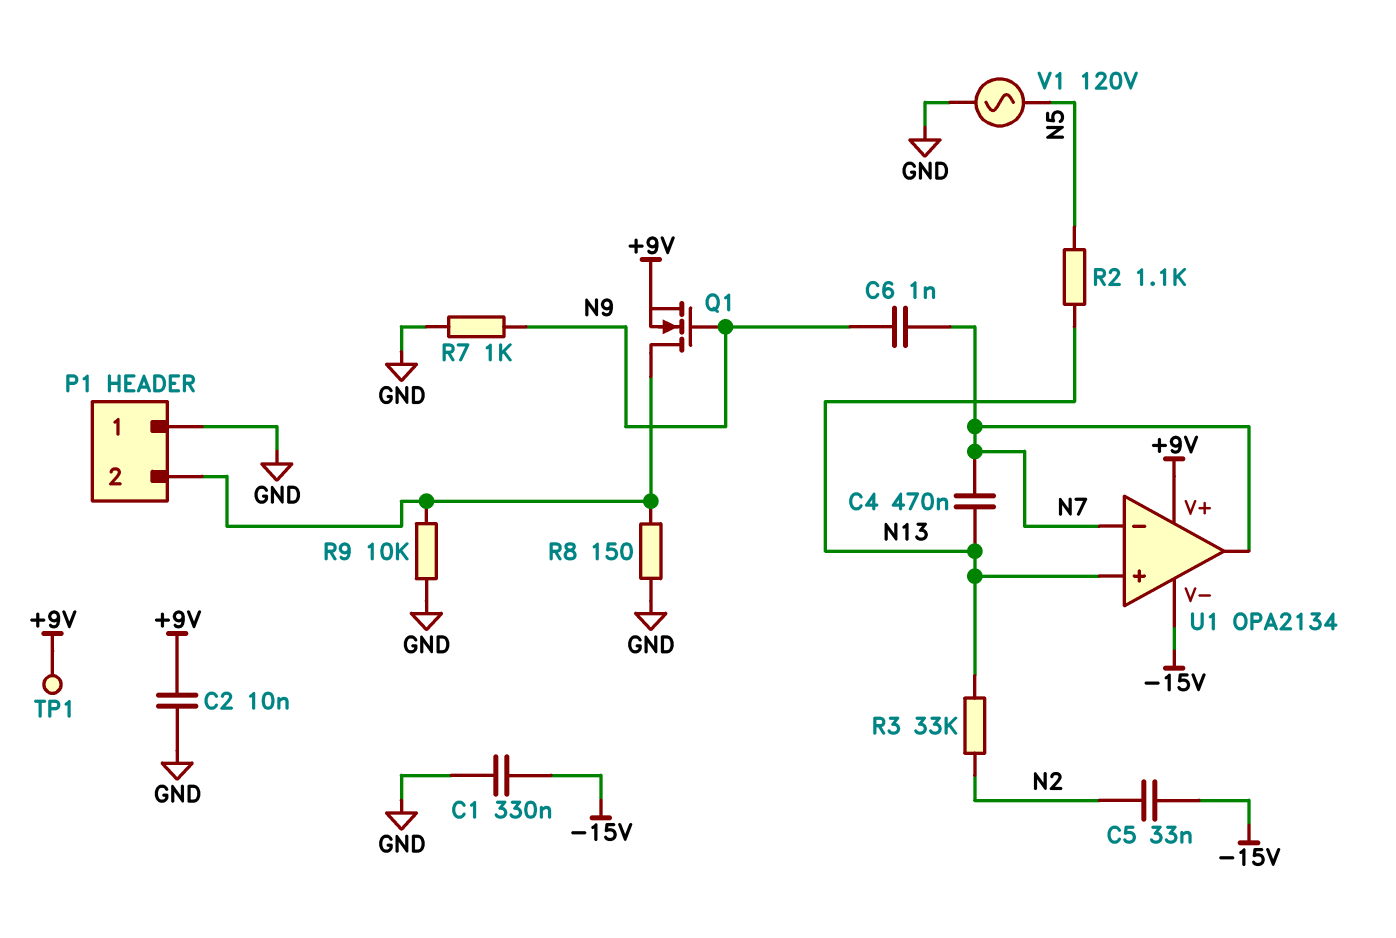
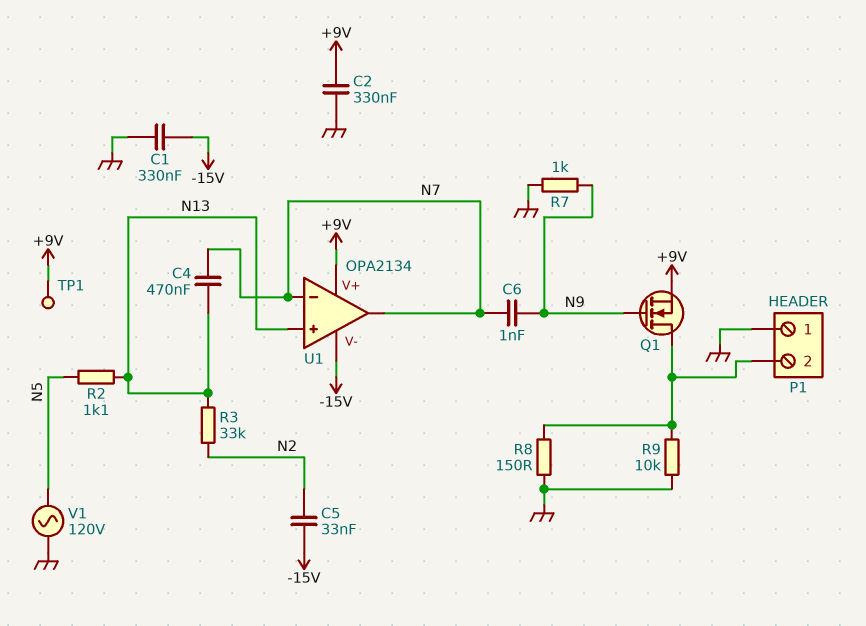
C2: 10nF (+9V, GND) -> 330nF (+9V, GND)

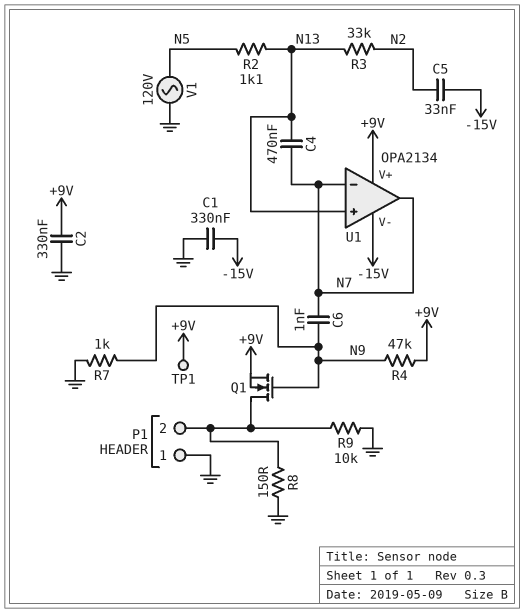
R4: none -> 47k (+9V, N9)

